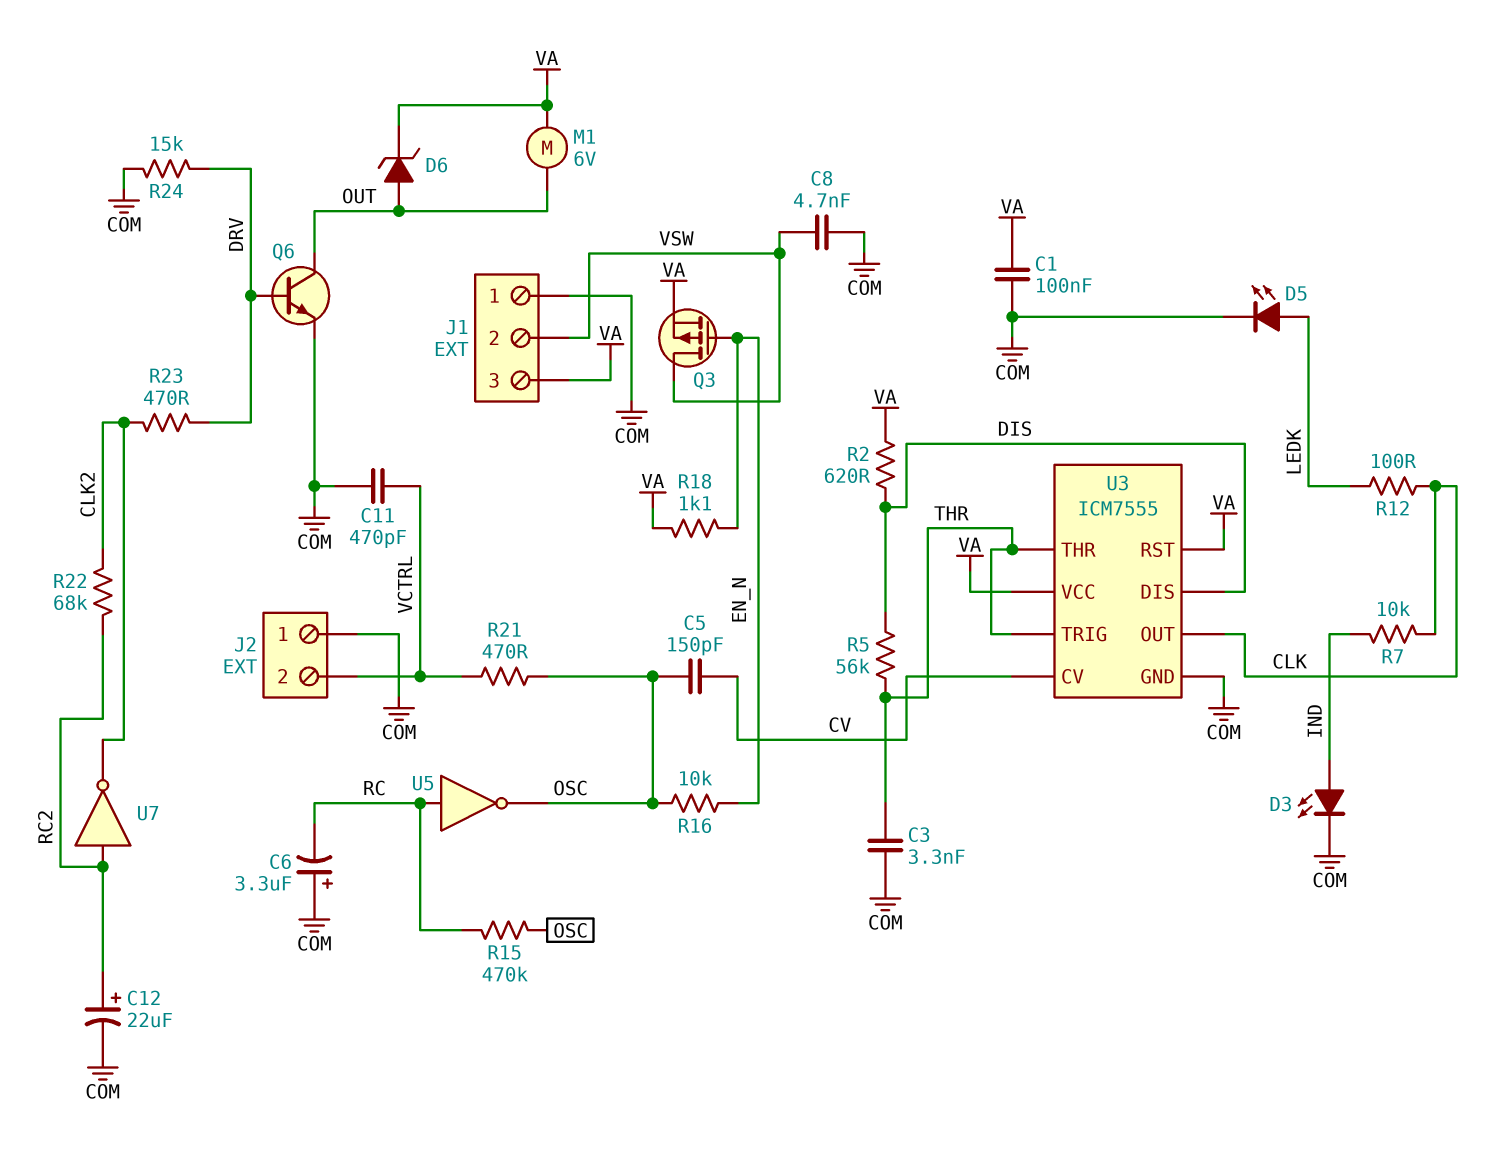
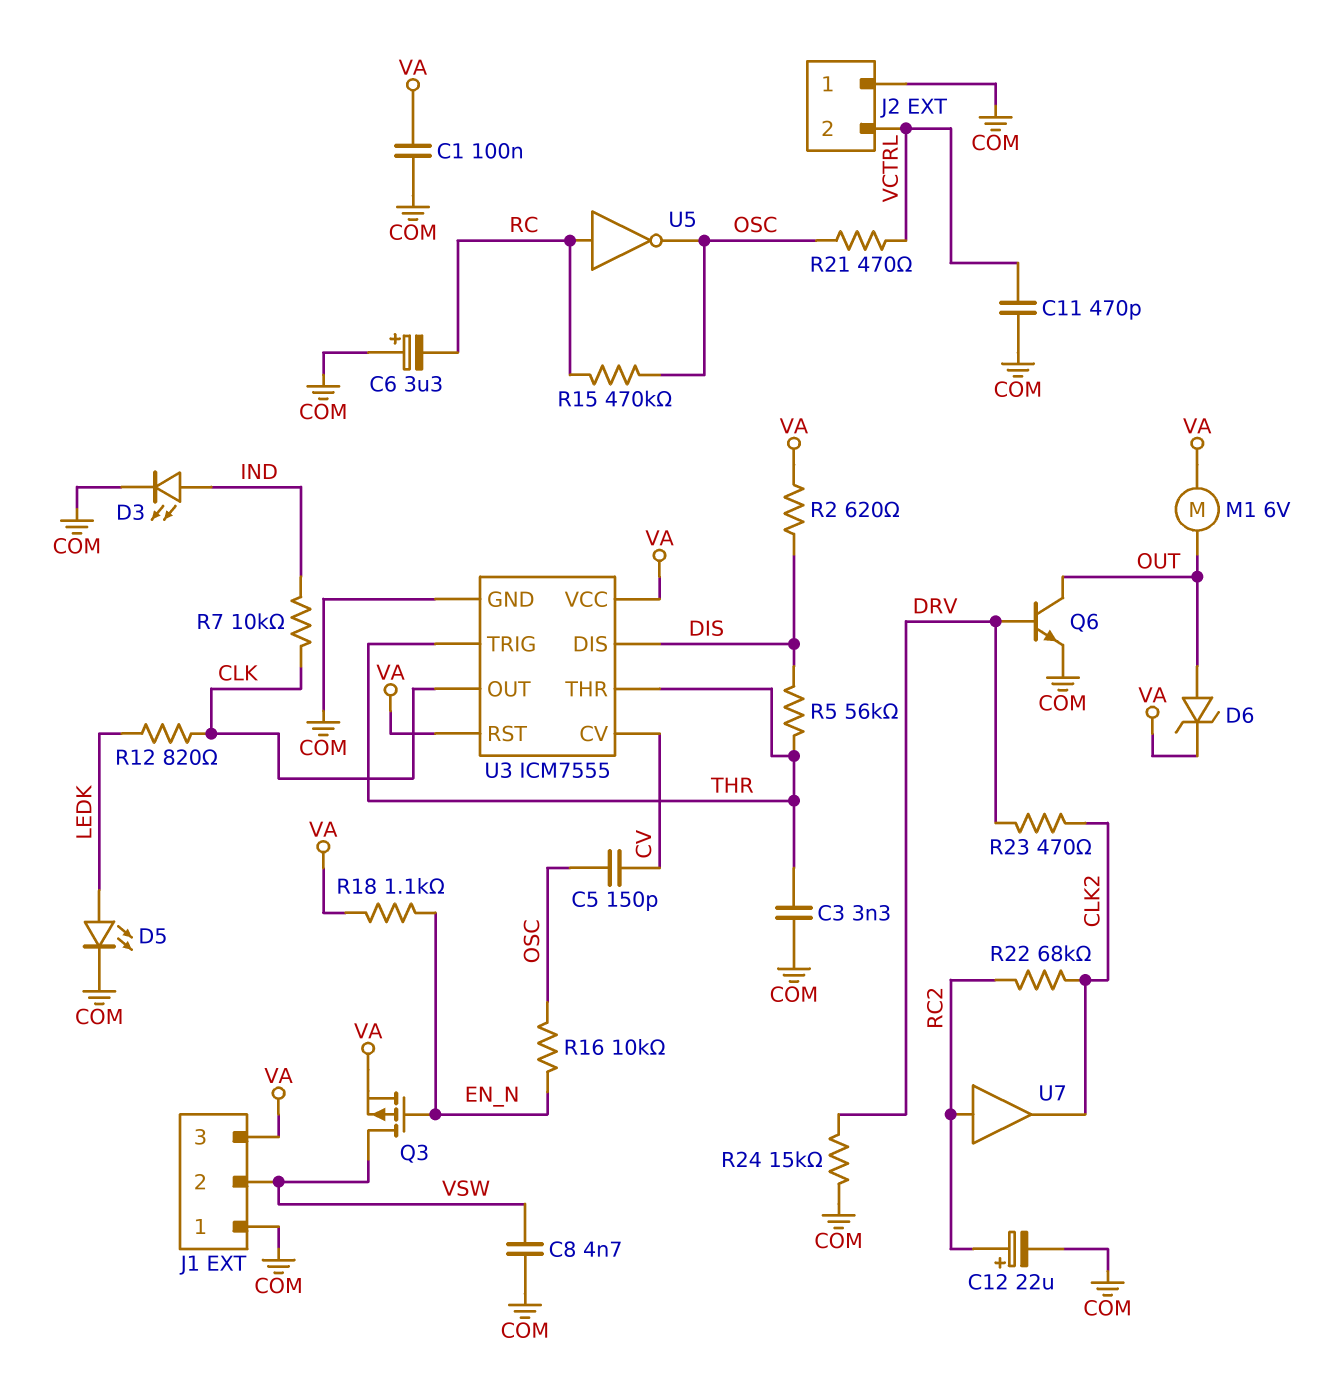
R12: 100 (CLK, LEDK) -> 820 (CLK, LEDK)
U7: NOT (in RC2, out CLK2) -> buffer (in RC2, out CLK2)

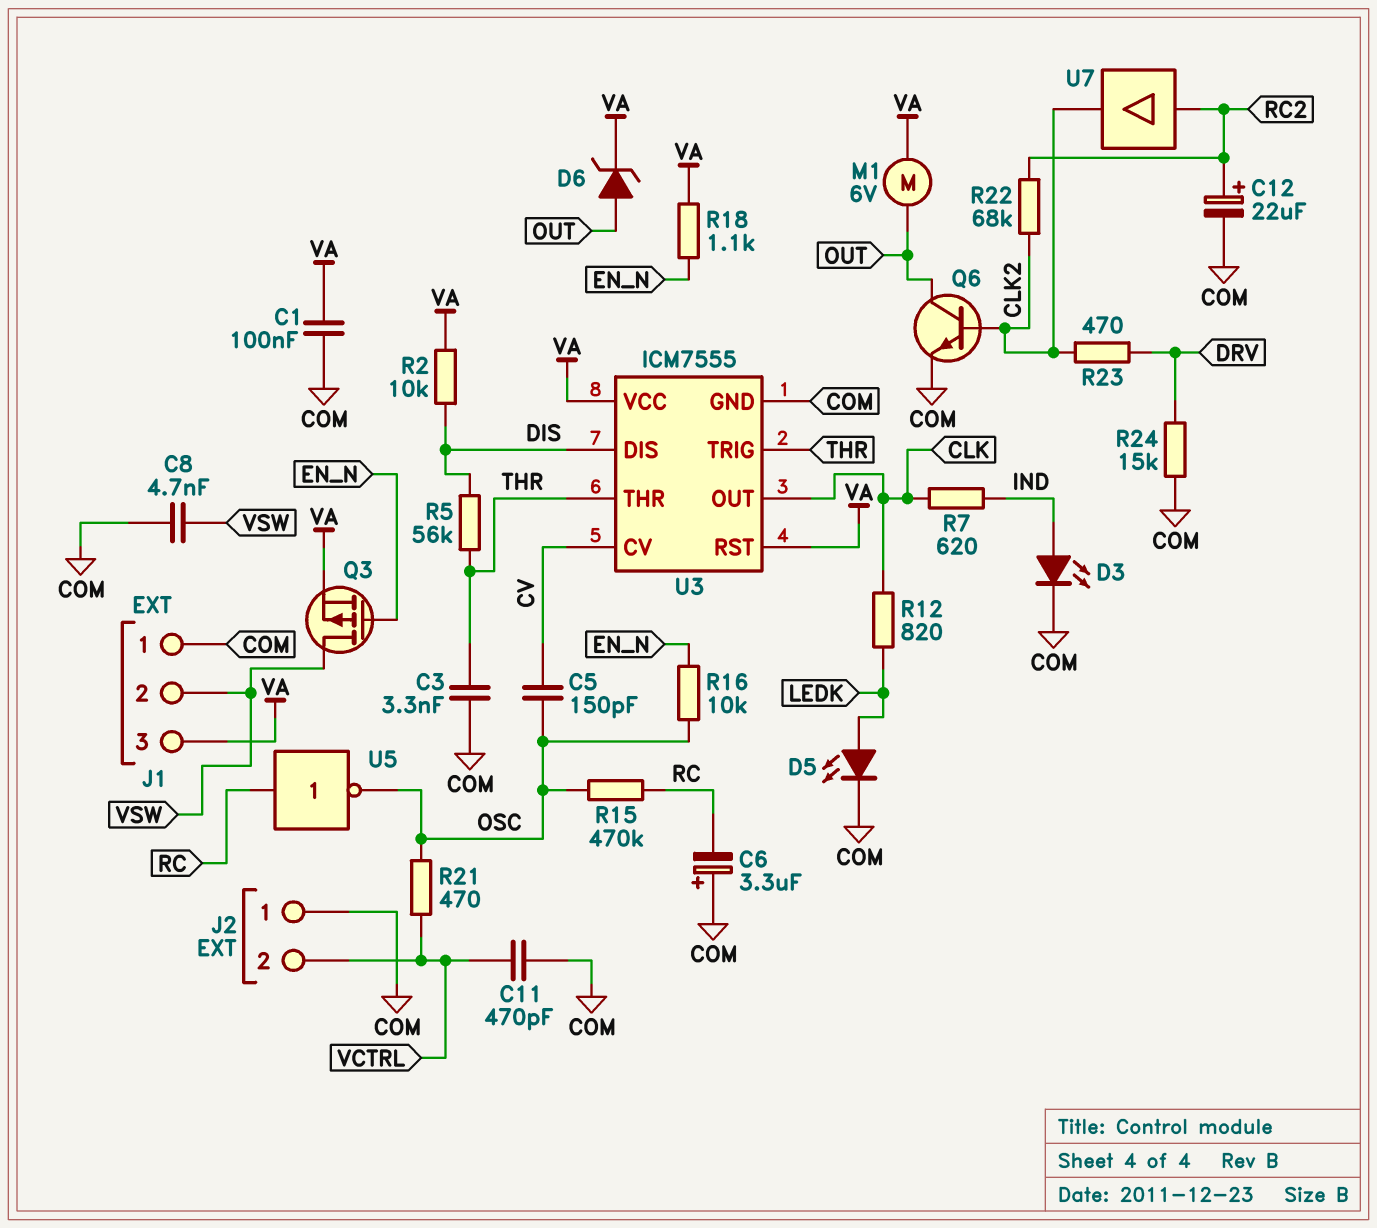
Q6: NPN (B DRV, C OUT, E COM) -> NPN (B CLK2, C OUT, E COM)
R2: 620 (DIS, VA) -> 10k (DIS, VA)
R7: 10k (CLK, IND) -> 620 (CLK, IND)

